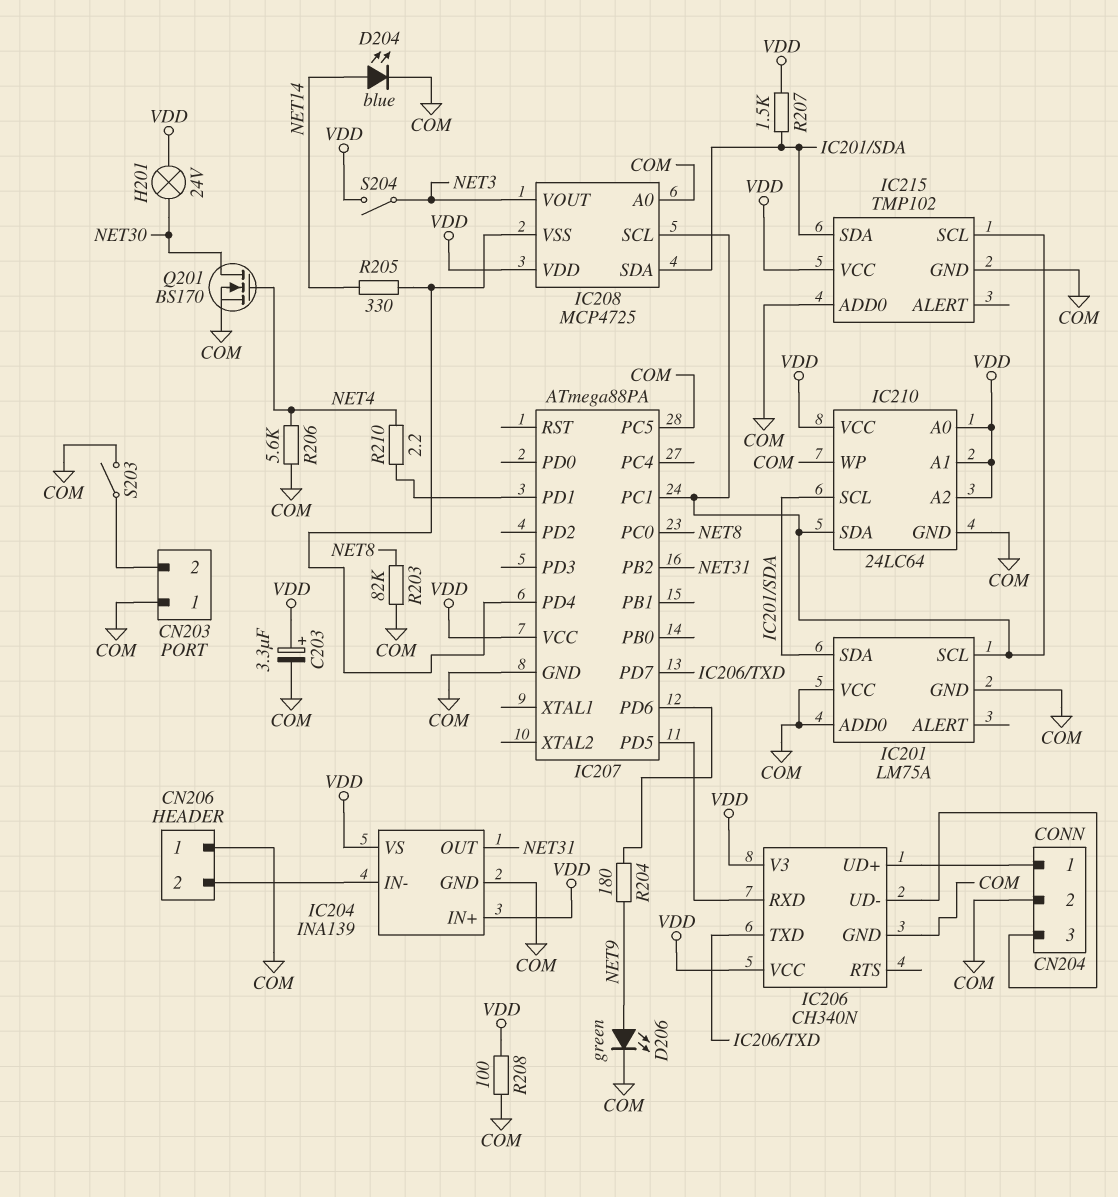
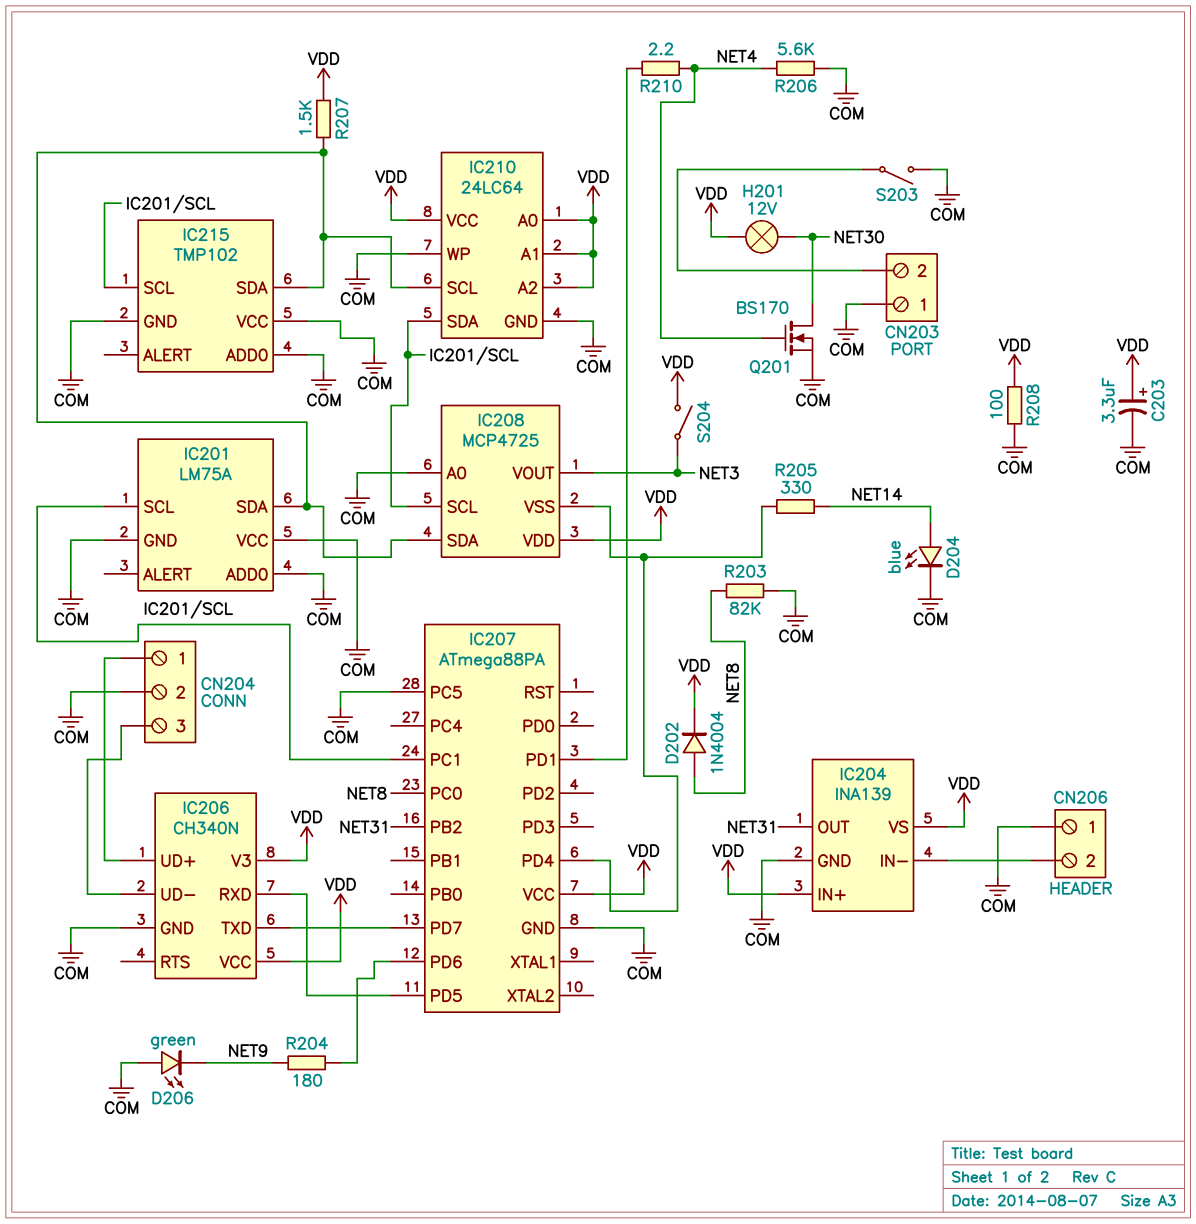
D202: none -> diode 1N4004 (A NET8, K VDD)
D206: LED green (A NET9, K COM) -> LED green (A COM, K NET9)
H201: lamp 24V (NET30, VDD) -> lamp 12V (NET30, VDD)
IC215 pin VCC: VDD -> COM

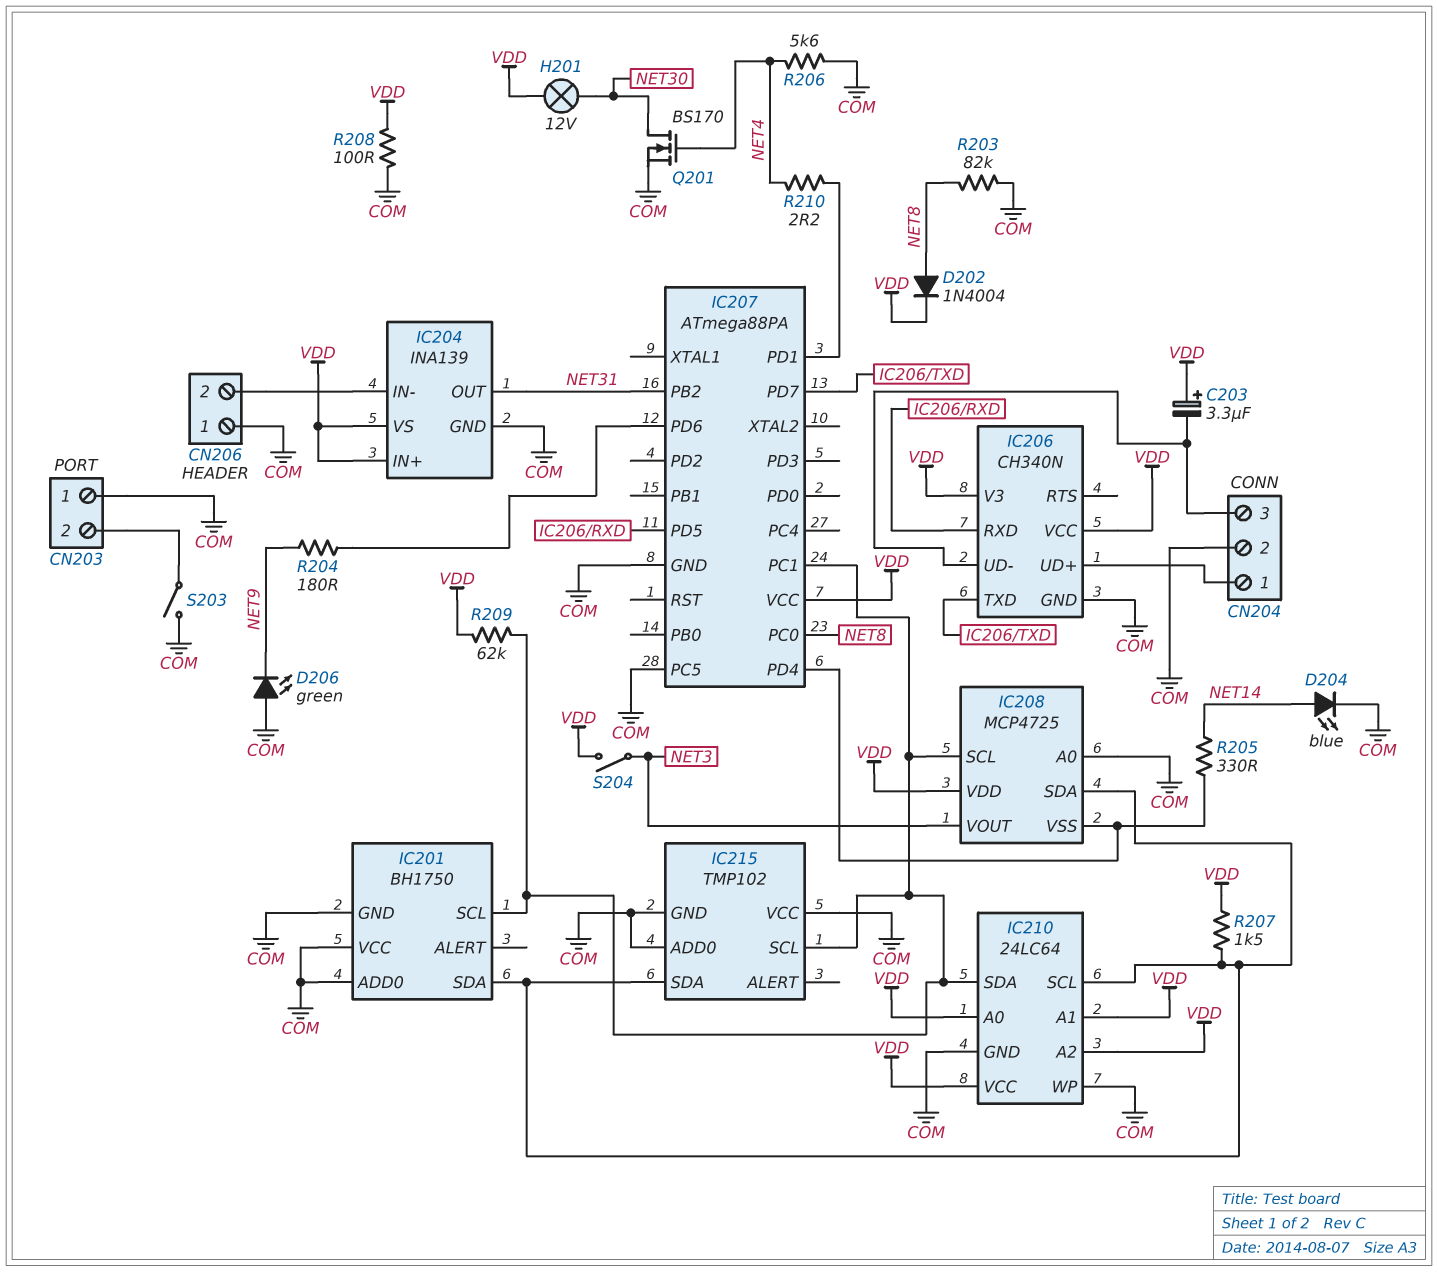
C203: 3.3uF (plus VDD, minus COM) -> 3.3uF (plus VDD, minus CN204/3)
IC201: LM75A -> BH1750
R209: none -> 62k (IC201/SCL, VDD)

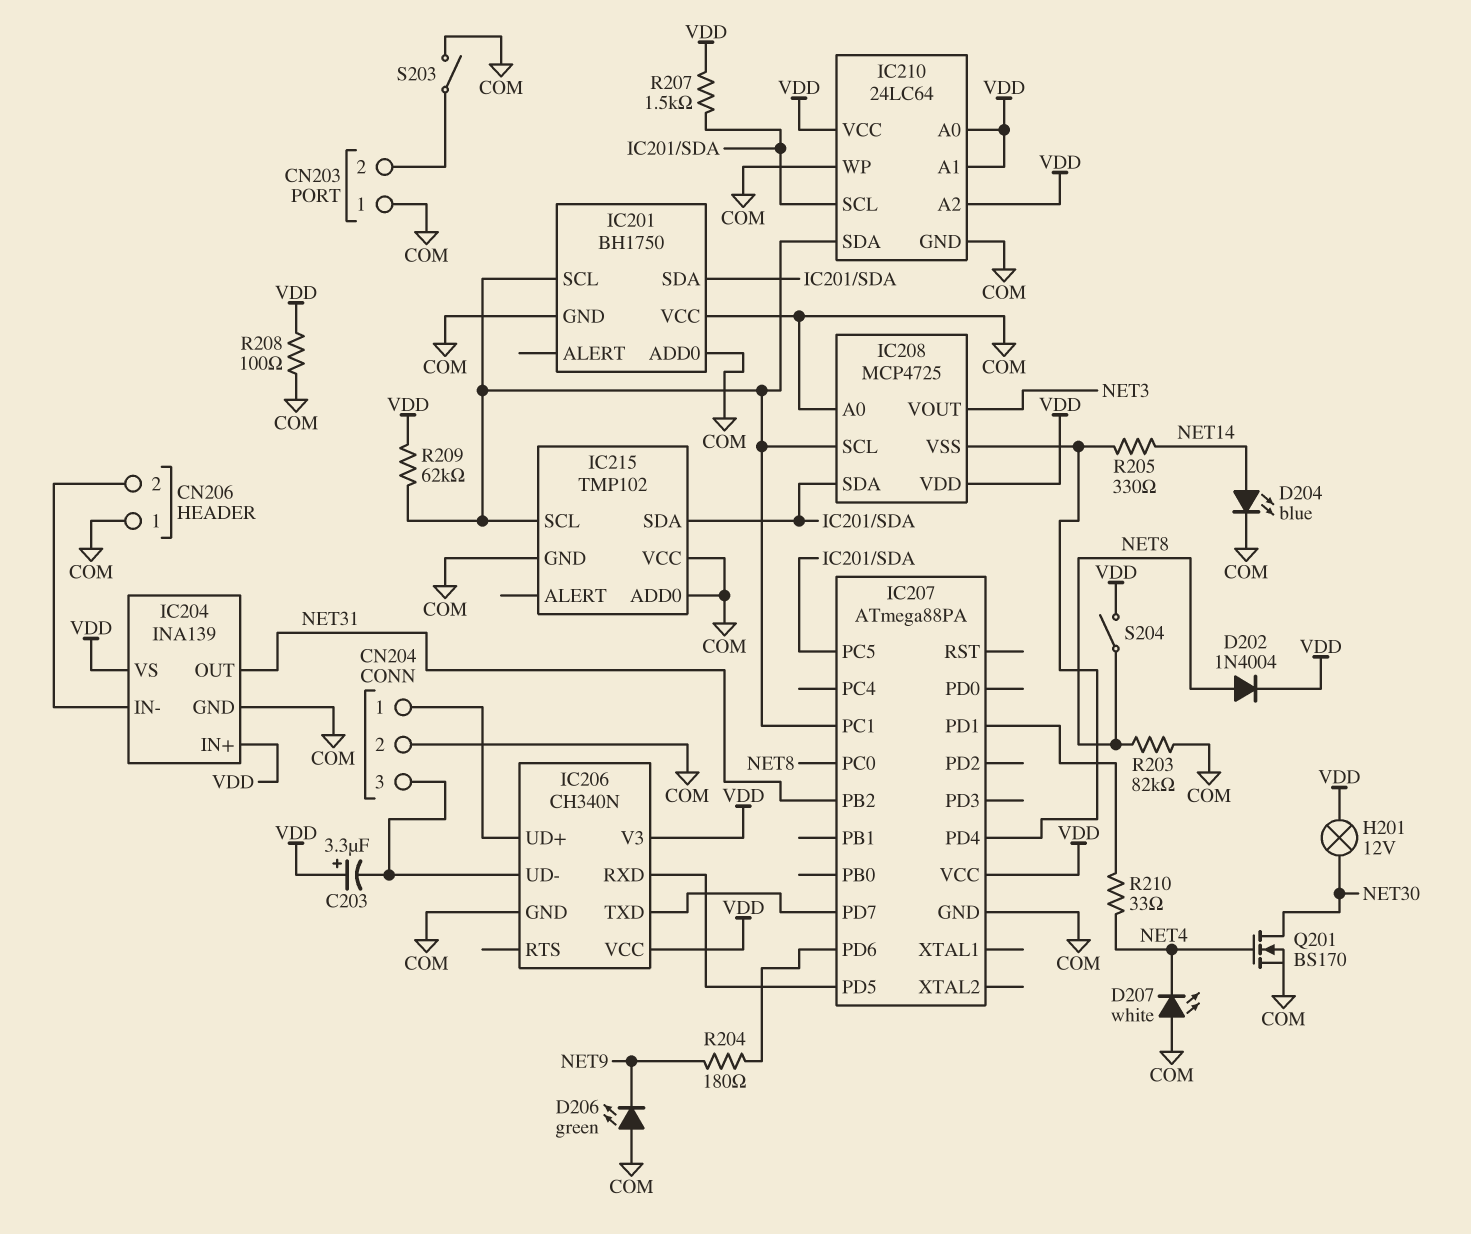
D207: none -> LED white (A COM, K NET4)
IC207 pin PC5: COM -> IC201/SDA
R206: 5.6k (COM, NET4) -> none
R210: 2.2 (IC207/PD1, NET4) -> 33 (IC207/PD1, NET4)
S204: switch (NET3, VDD) -> switch (NET8, VDD)

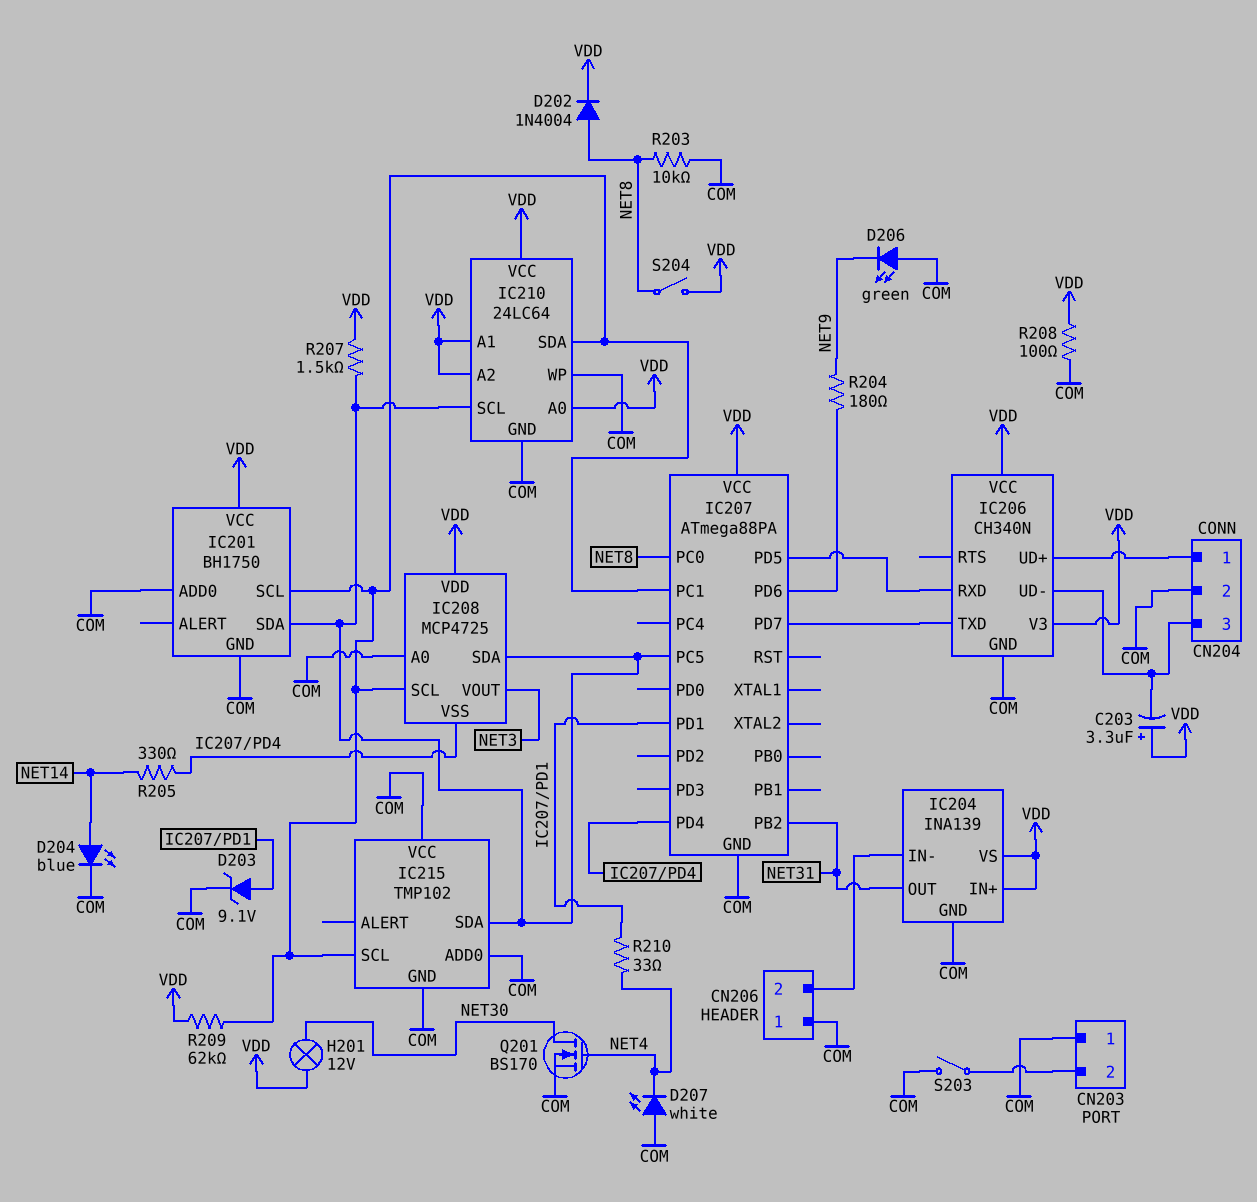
D203: none -> zener 9.1V (A IC207/PD1, K COM)
IC201 pin VCC: COM -> VDD
R203: 82k (COM, NET8) -> 10k (COM, NET8)

